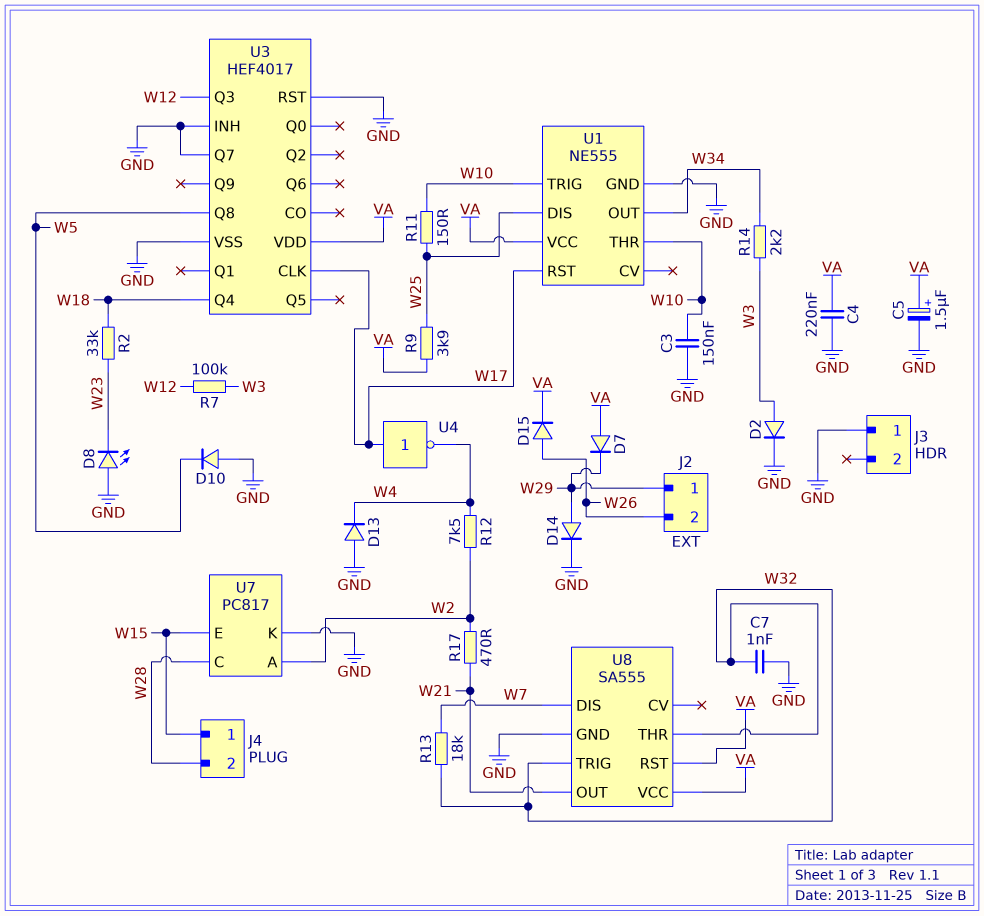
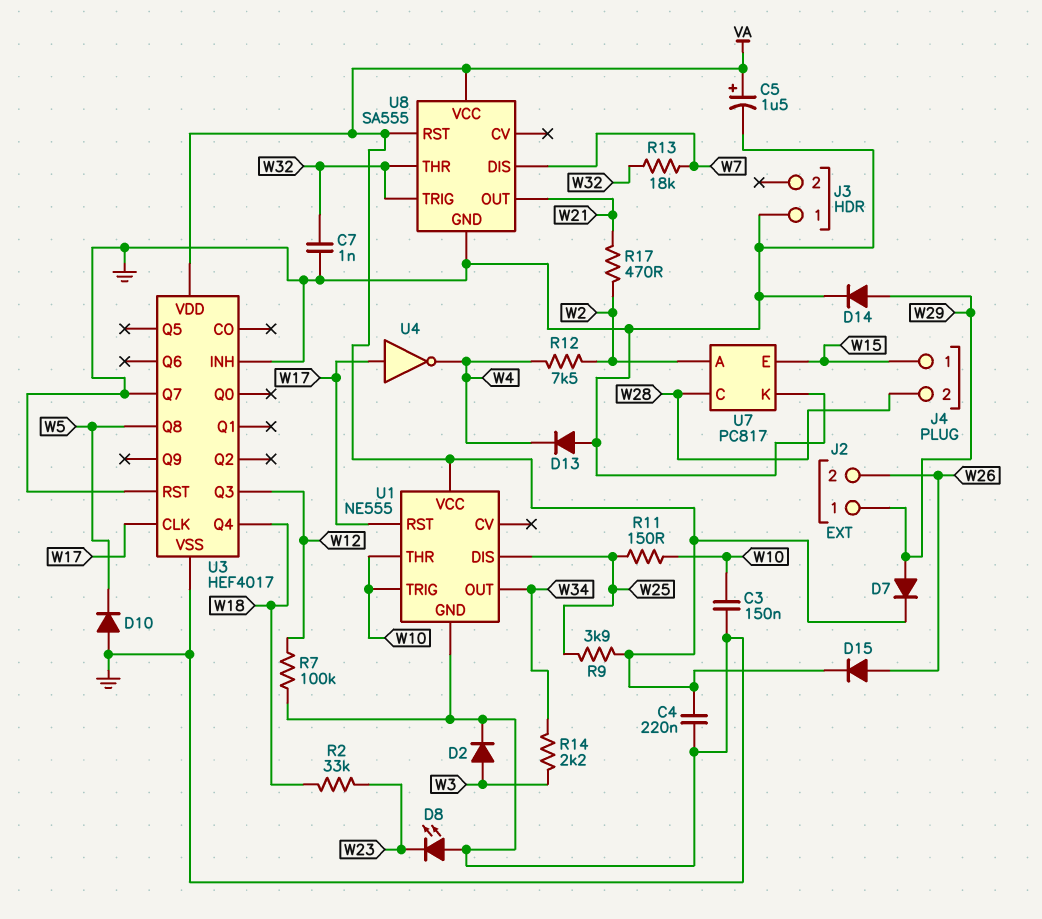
D7: diode (A VA, K W29) -> diode (A W29, K VA)
R7: 100k (W3, W12) -> 100k (GND, W12)

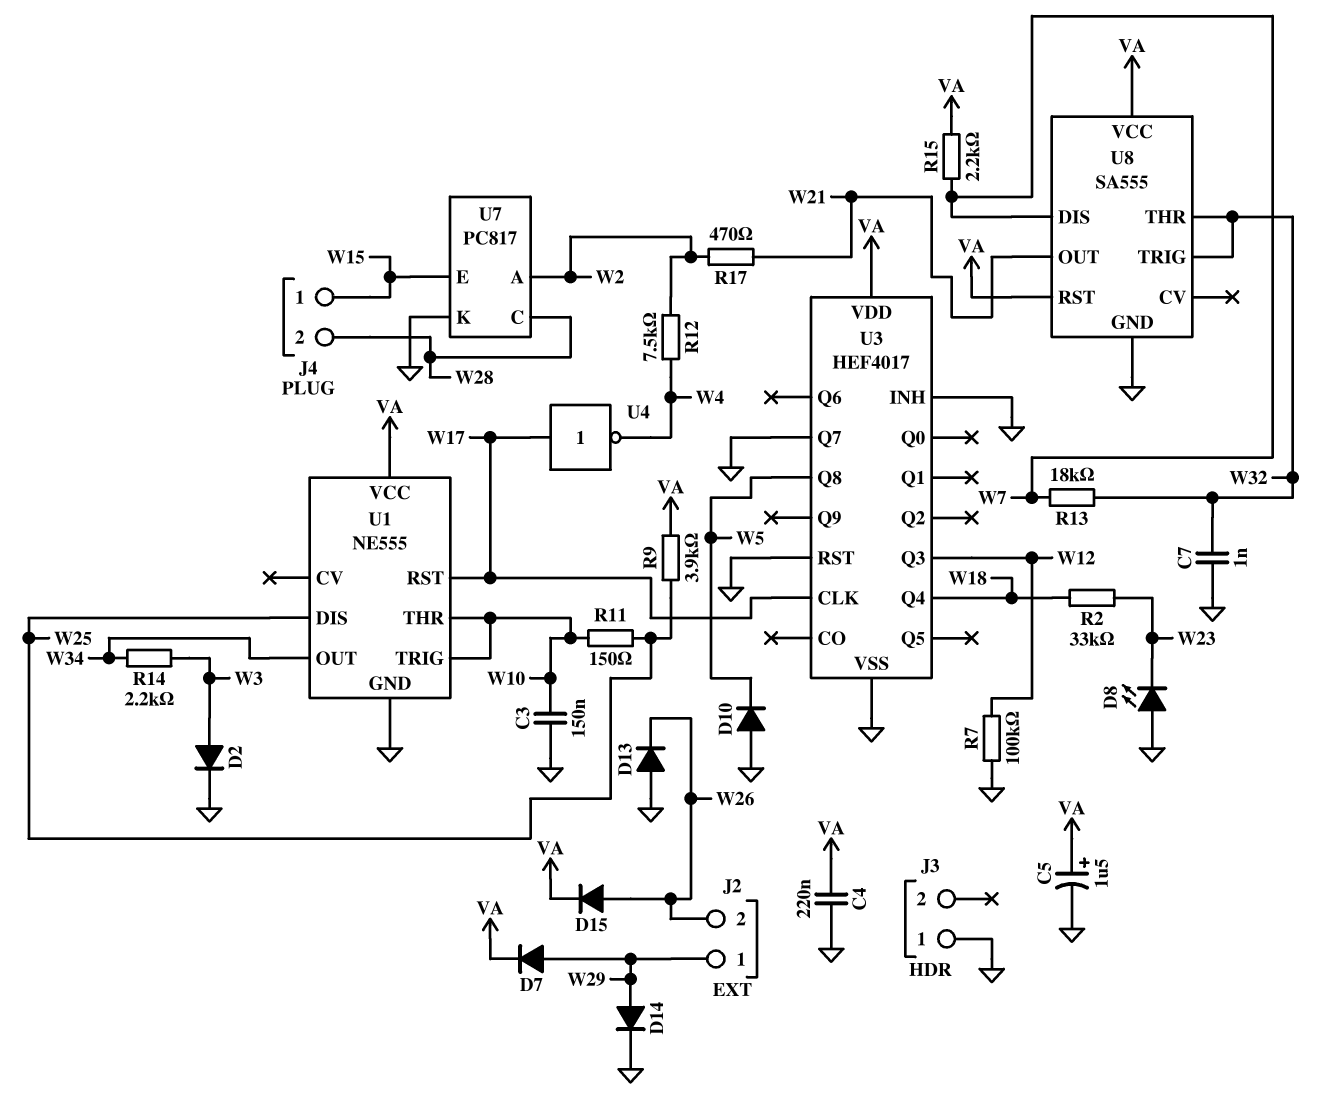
D13: diode (A GND, K W4) -> diode (A GND, K W26)
R15: none -> 2.2k (VA, W7)

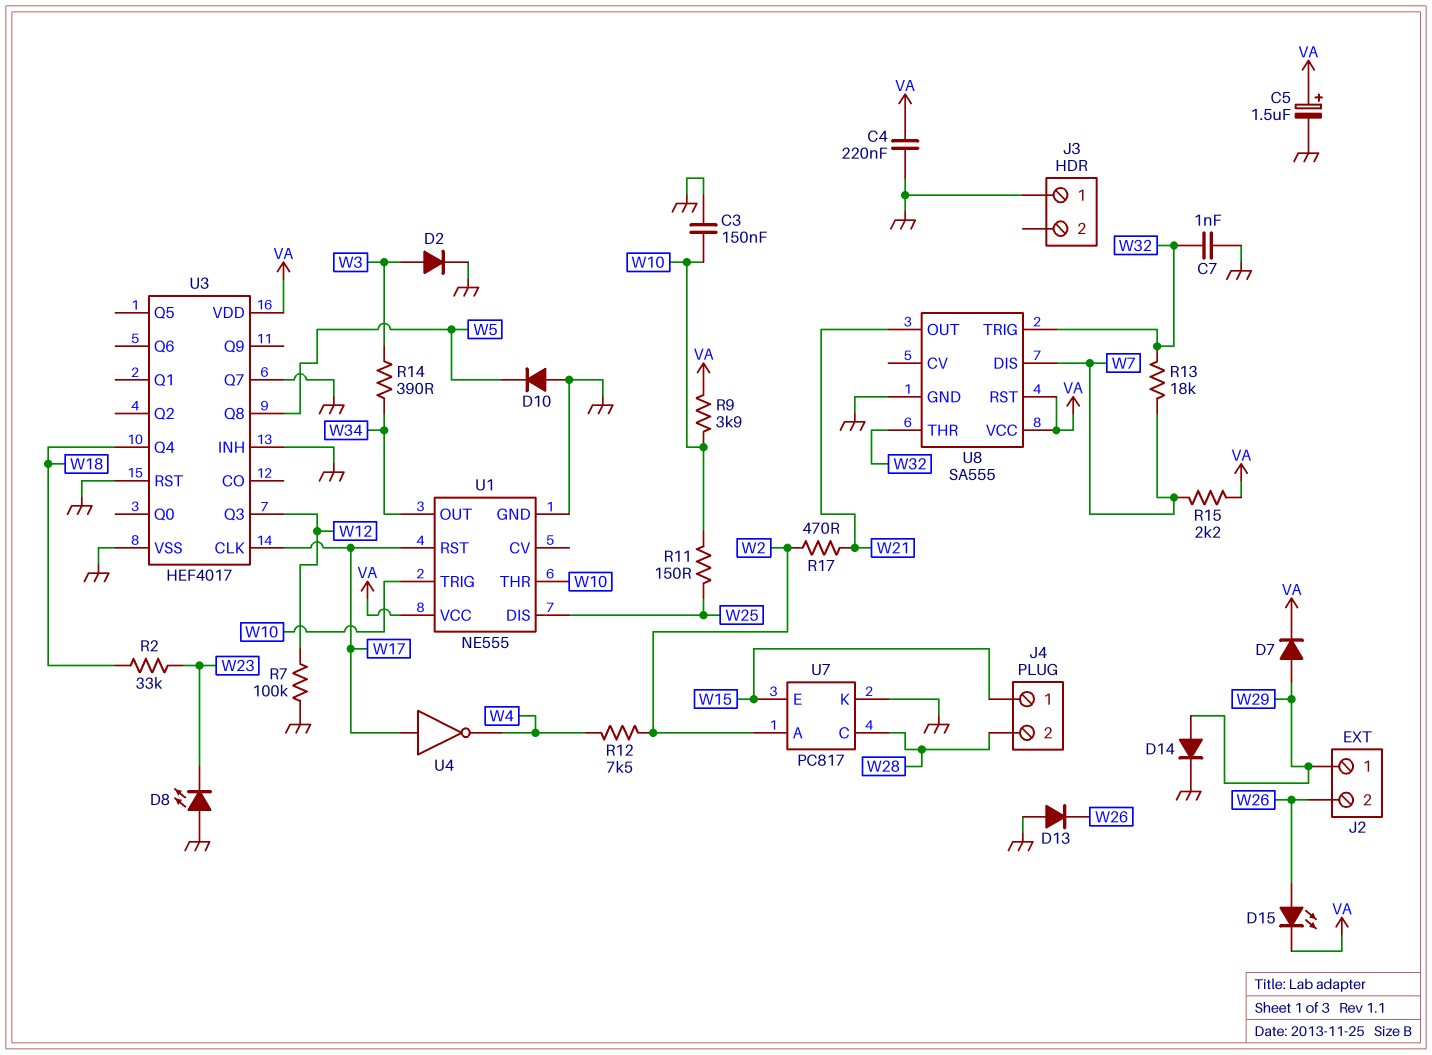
D15: diode (A W26, K VA) -> LED (A W26, K VA)
R9: 3.9k (VA, W25) -> 3.9k (VA, W10)
R14: 2.2k (W3, W34) -> 390 (W3, W34)

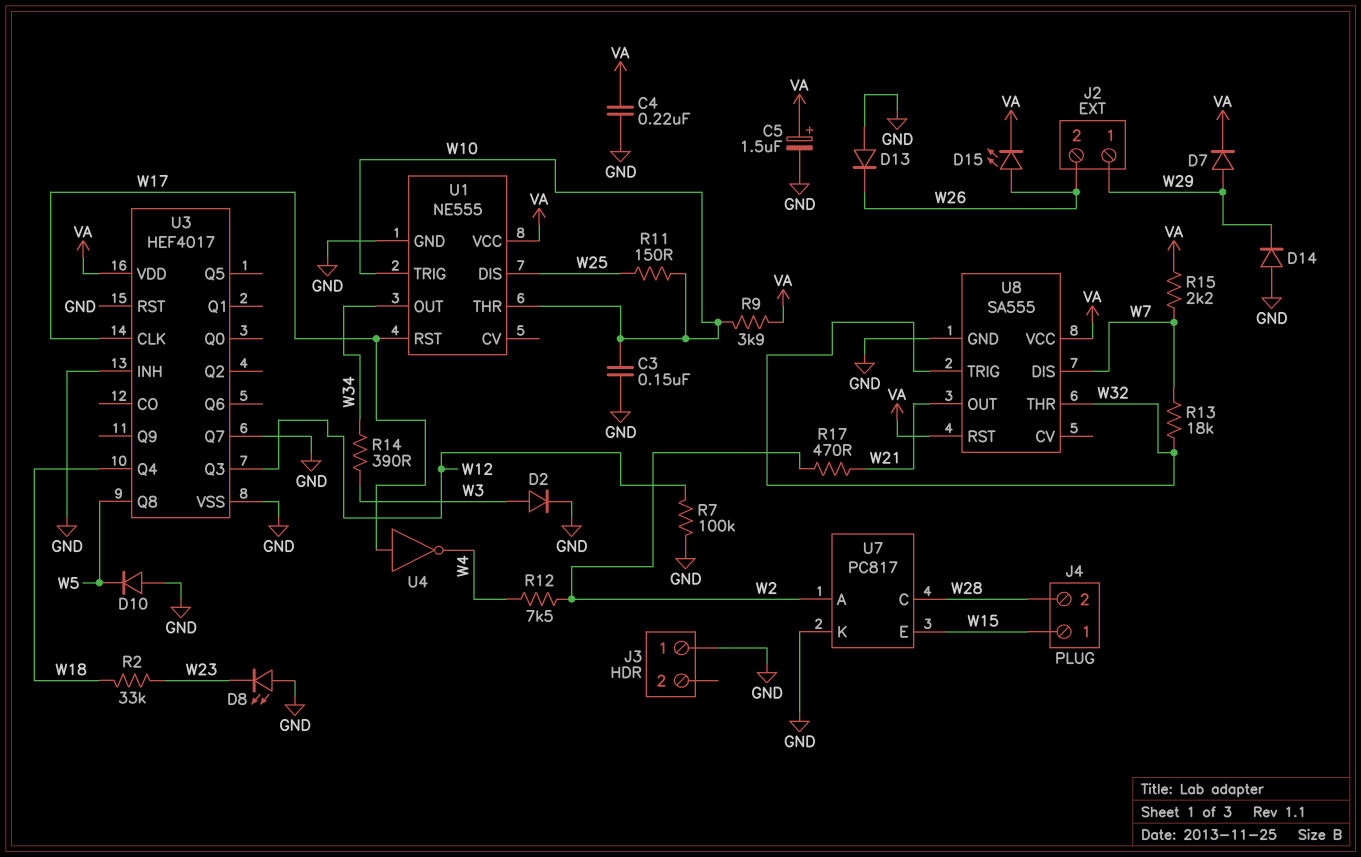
C7: 1nF (GND, W32) -> none
D14: diode (A W29, K GND) -> diode (A GND, K W29)

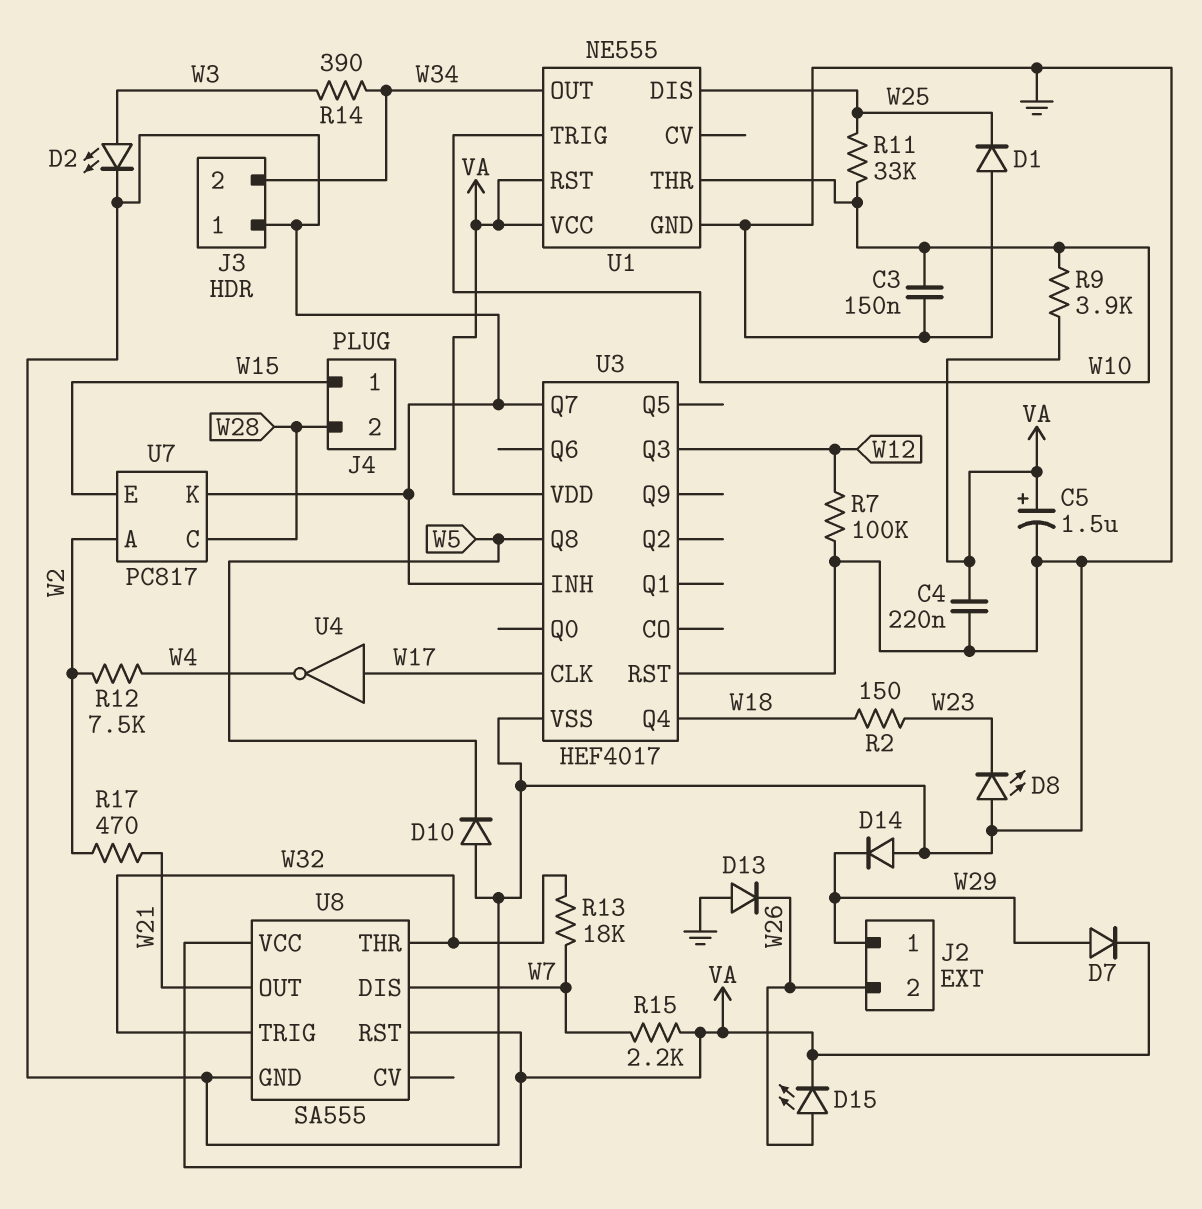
D1: none -> diode (A GND, K W25)
D2: diode (A W3, K GND) -> LED (A W3, K GND)
J3 pin 2: none -> W34
R2: 33k (W18, W23) -> 150 (W18, W23)
R11: 150 (W10, W25) -> 33k (W10, W25)
U1 pin RST: W17 -> VA

